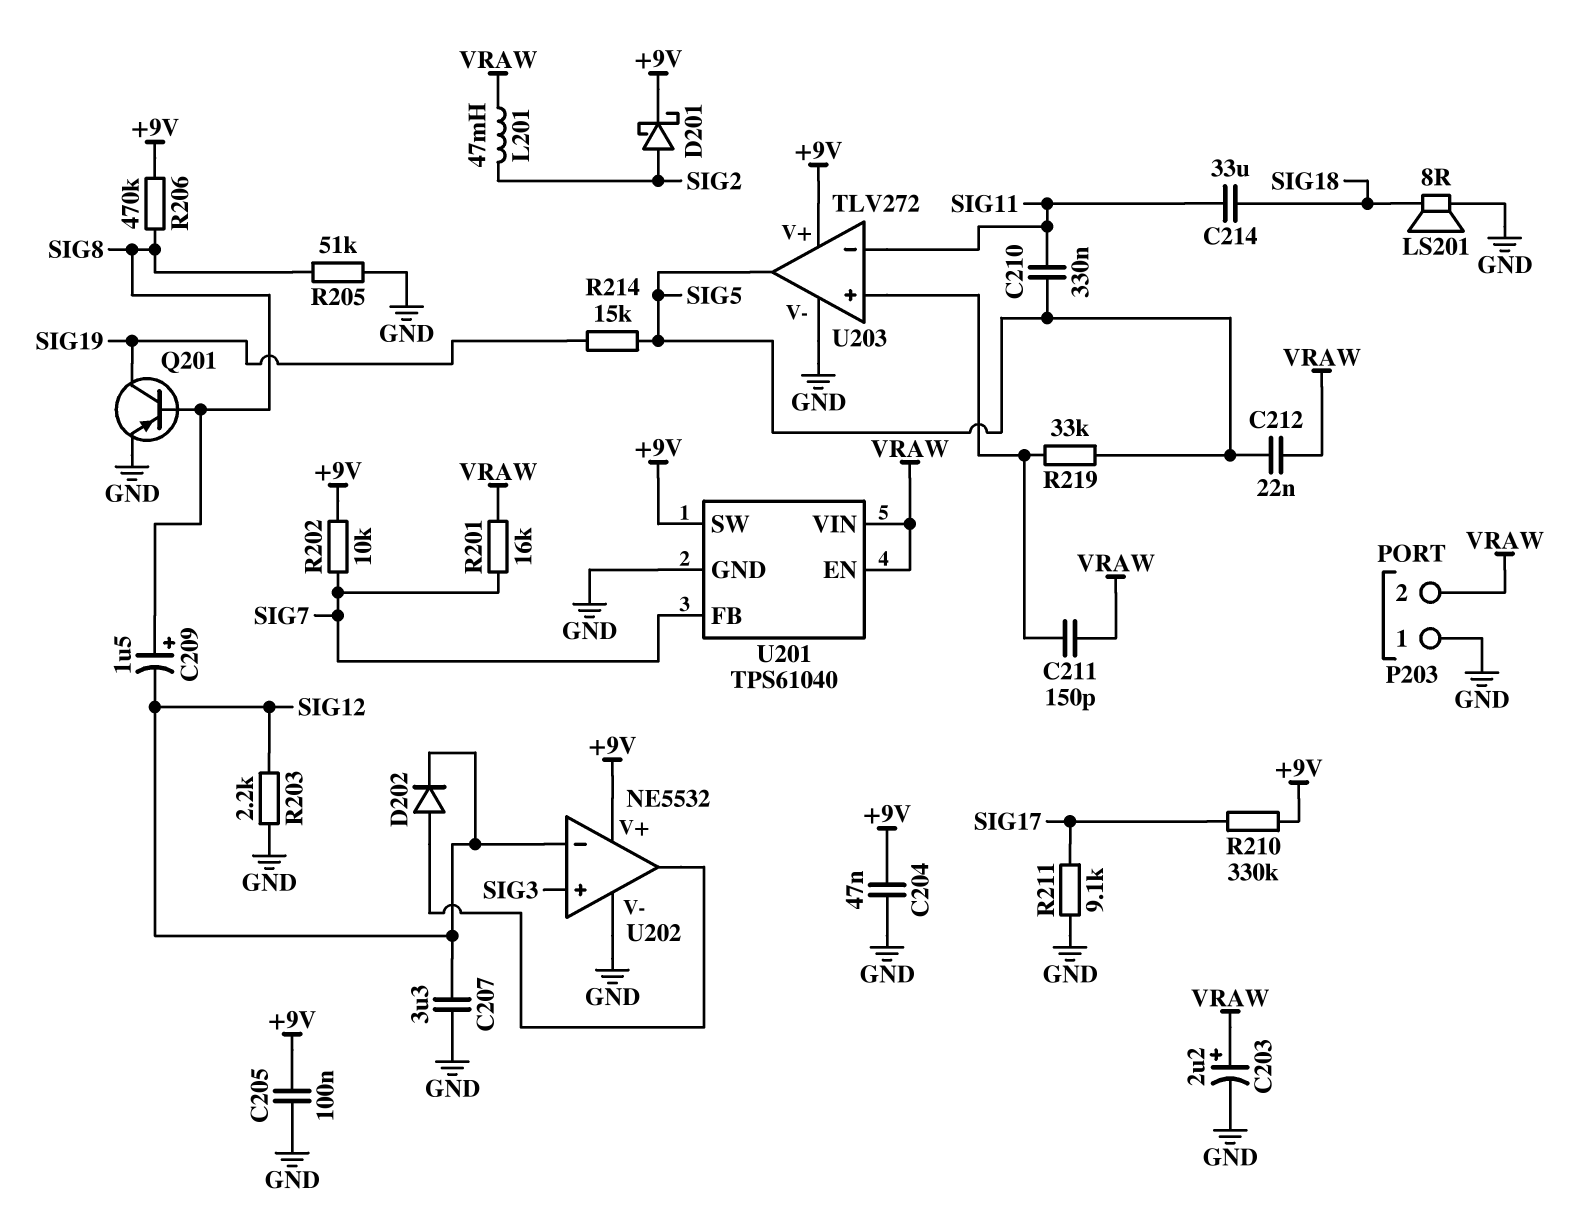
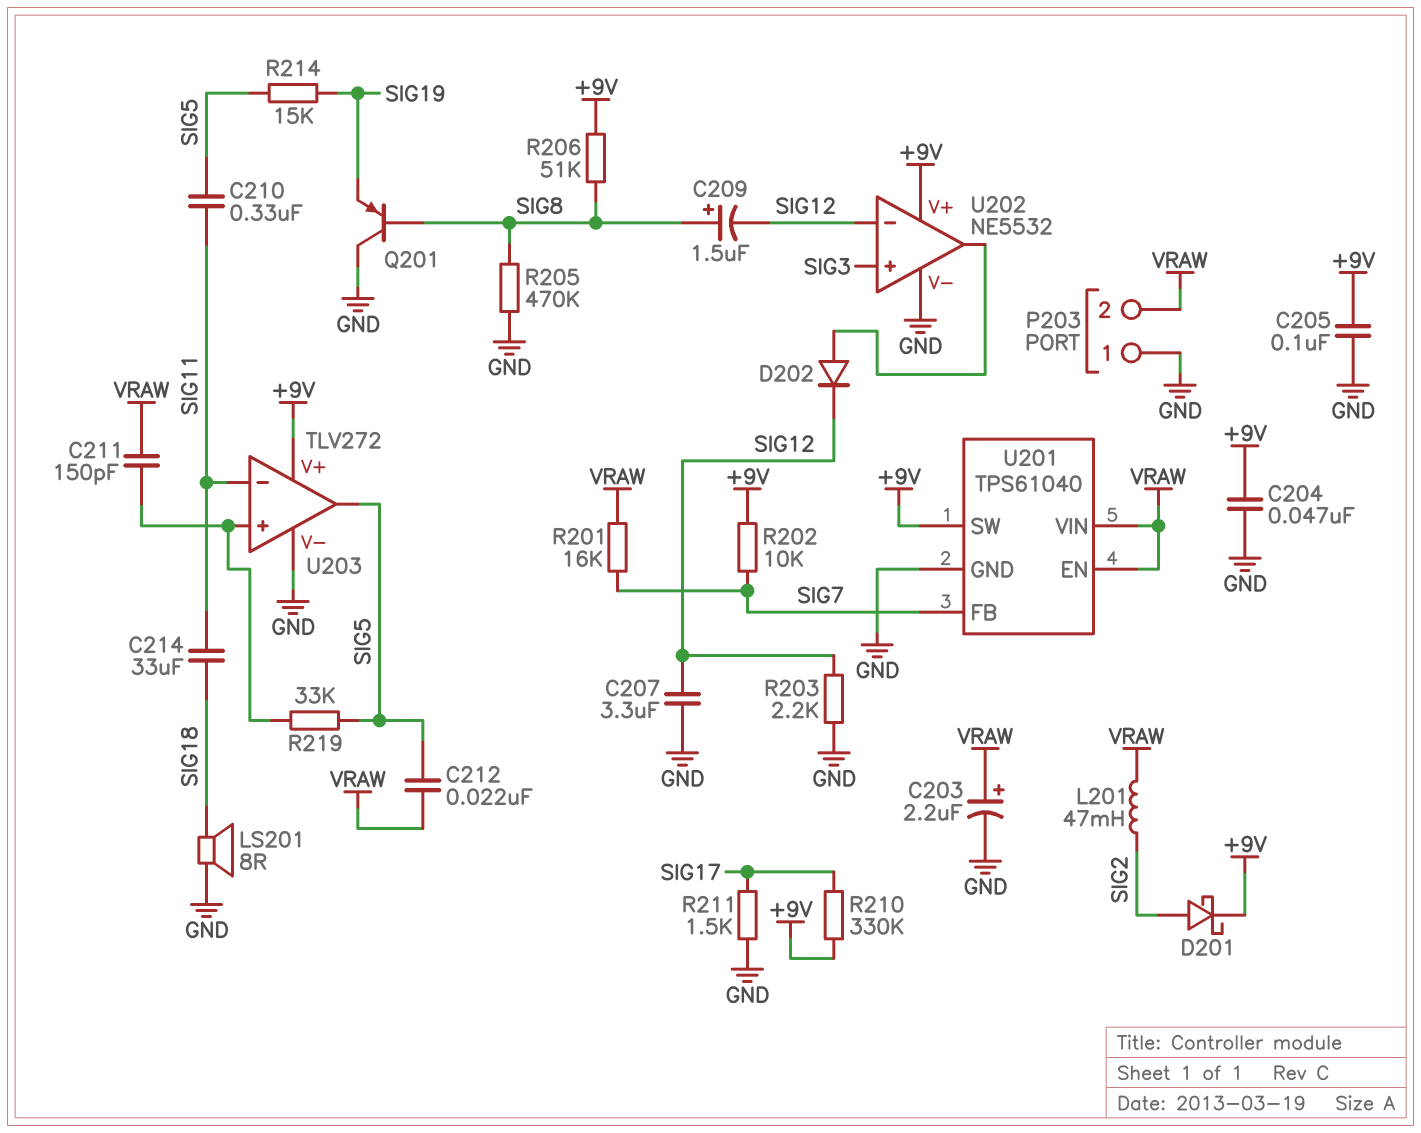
Q201: PNP (B SIG8, C SIG19, E GND) -> PNP (B SIG8, C GND, E SIG19)
R205: 51k (GND, SIG8) -> 470k (GND, SIG8)
R206: 470k (+9V, SIG8) -> 51k (+9V, SIG8)
R211: 9.1k (GND, SIG17) -> 1.5k (GND, SIG17)

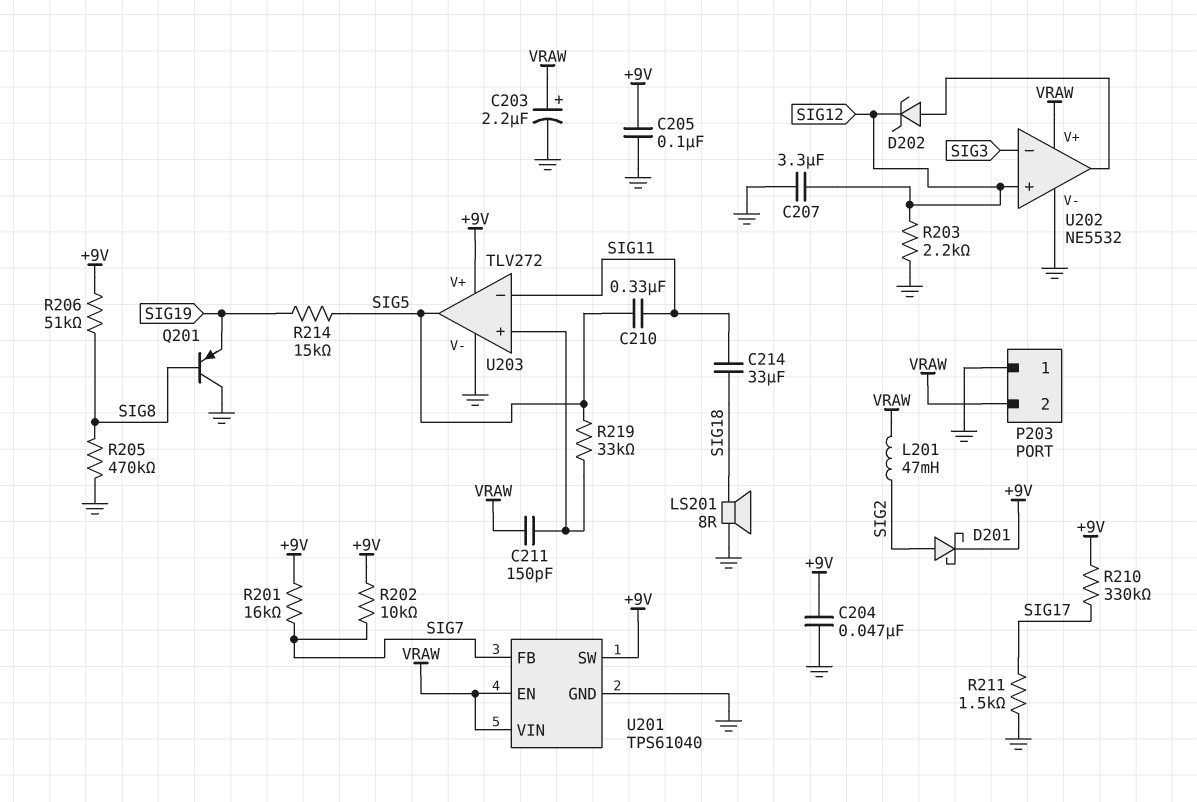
C209: 1.5uF (plus SIG8, minus SIG12) -> none
C212: 22nF (SIG5, VRAW) -> none
D202: diode (A U202/out, K SIG12) -> zener (A U202/out, K SIG12)
R201: 16k (SIG7, VRAW) -> 16k (+9V, SIG7)
U202 pin V+: +9V -> VRAW
U202 pin in+: SIG3 -> SIG12
U202 pin in-: SIG12 -> SIG3

